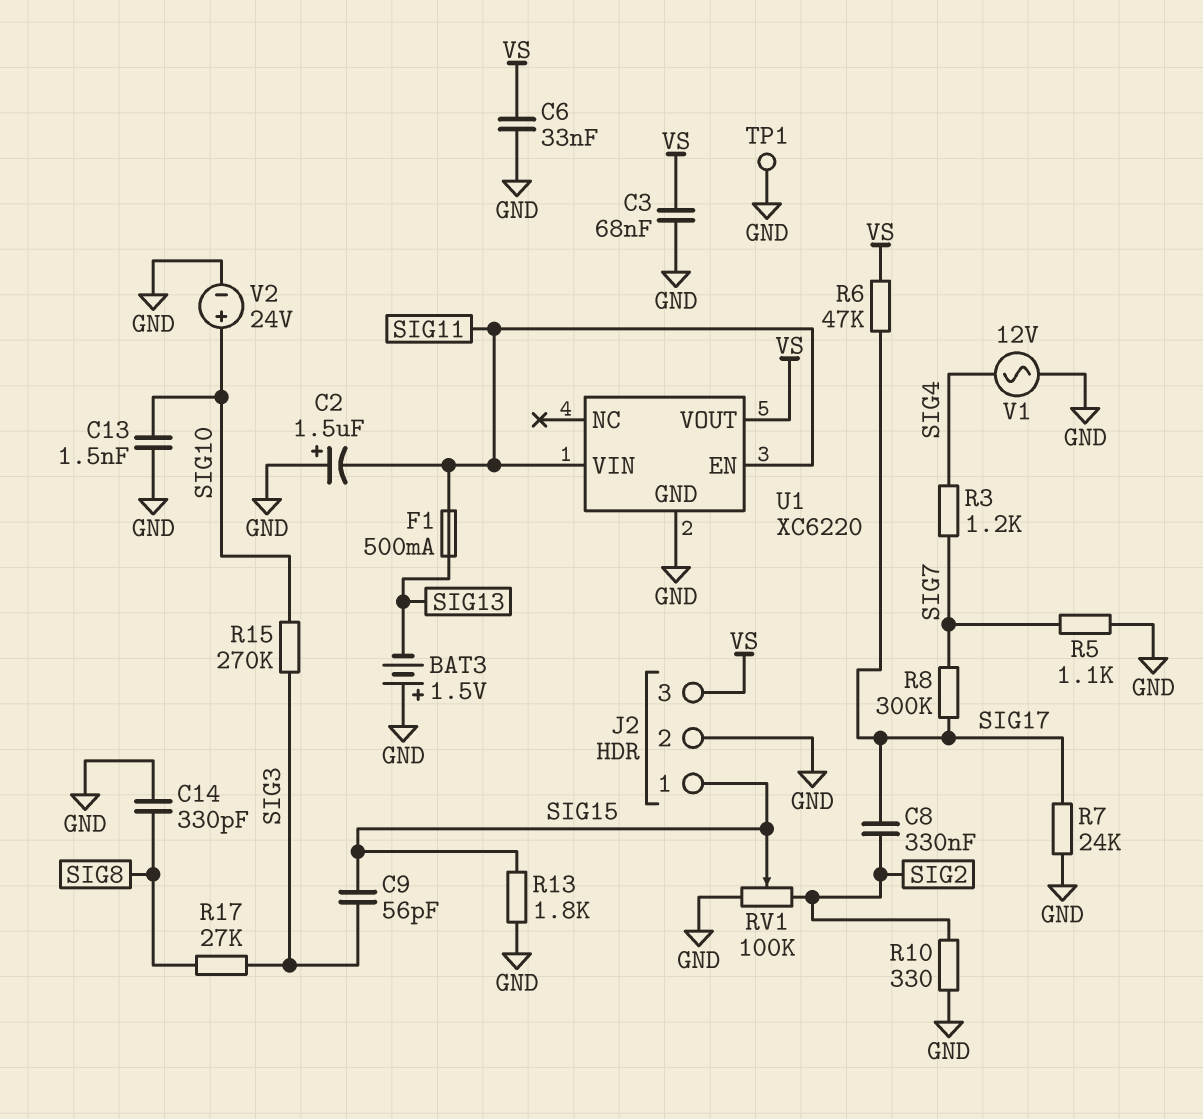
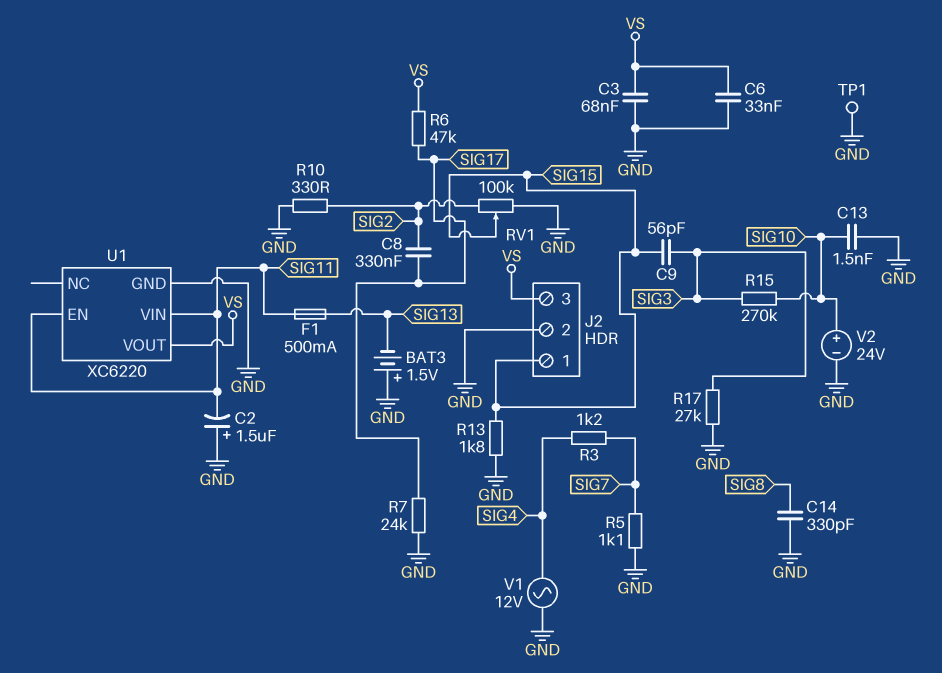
R8: 300k (SIG7, SIG17) -> none
R17: 27k (SIG3, SIG8) -> 27k (GND, SIG3)

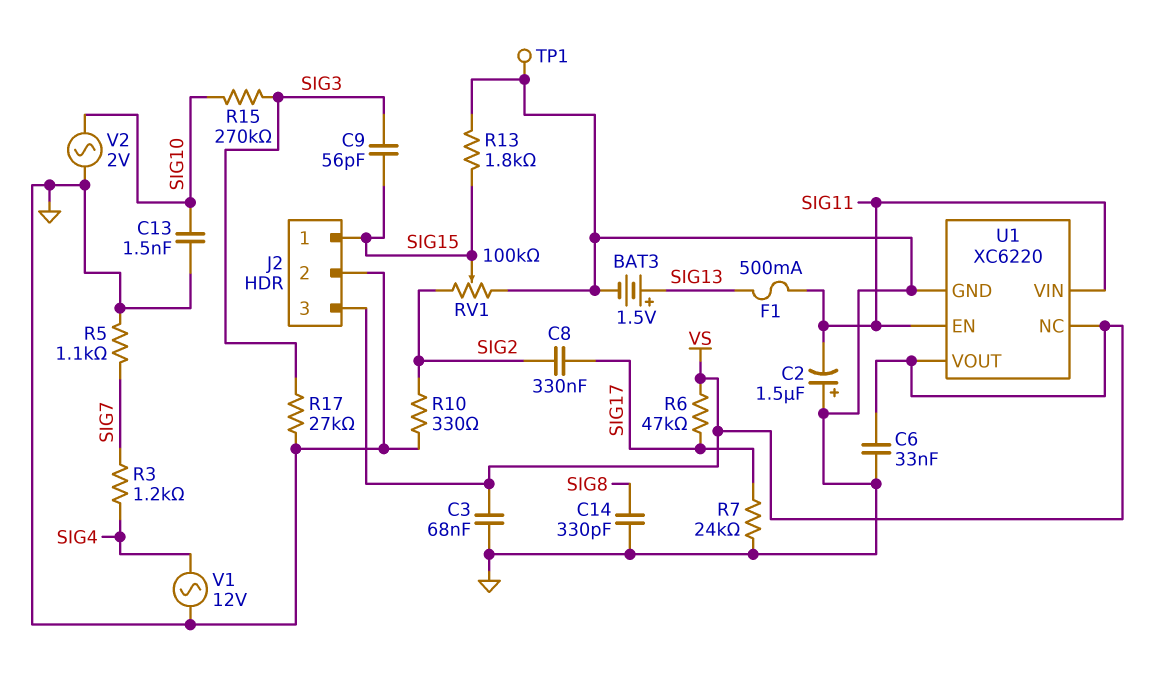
BAT3: 1.5V (plus GND, minus SIG13) -> 1.5V (plus SIG13, minus GND)
U1 pin NC: none -> VS
V2: 24V (plus SIG10, minus GND) -> AC 2V (GND, SIG10)

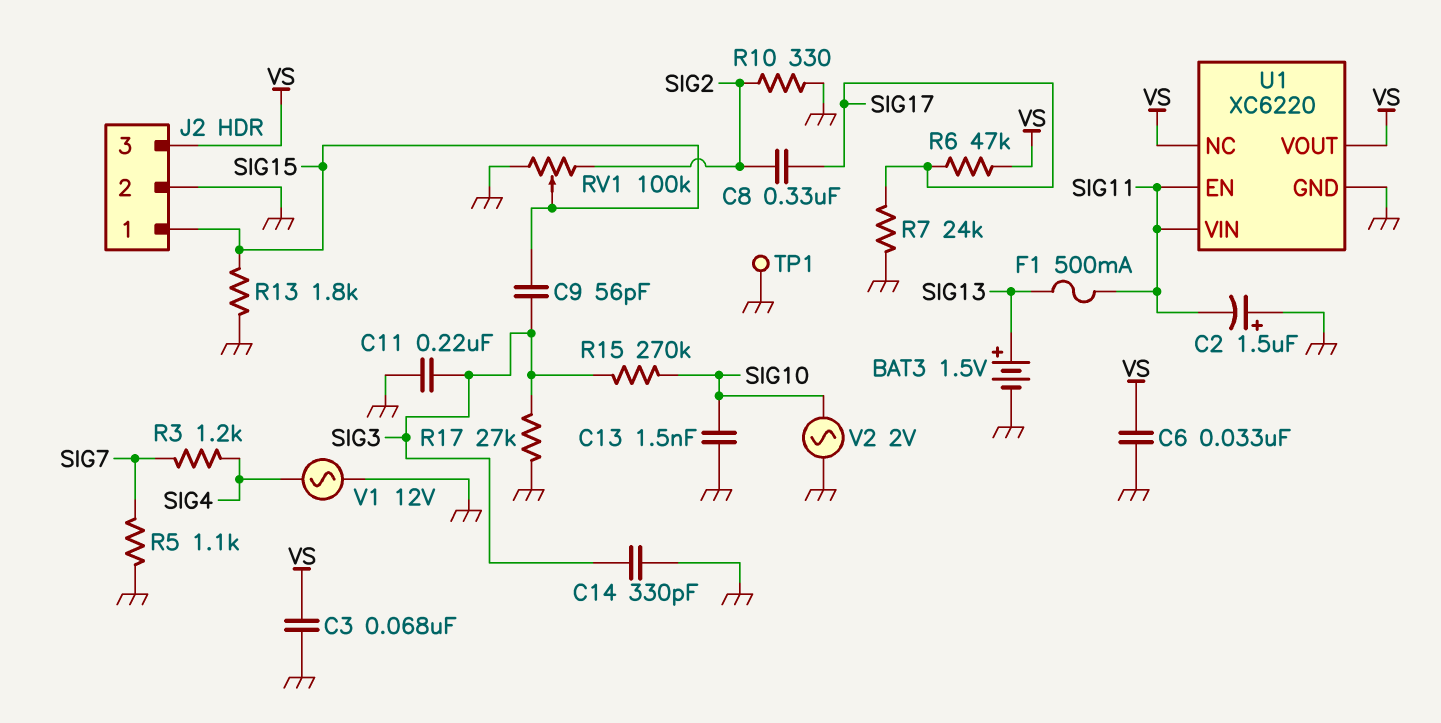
C11: none -> 220nF (GND, SIG3)
C14: 330pF (GND, SIG8) -> 330pF (GND, SIG3)

